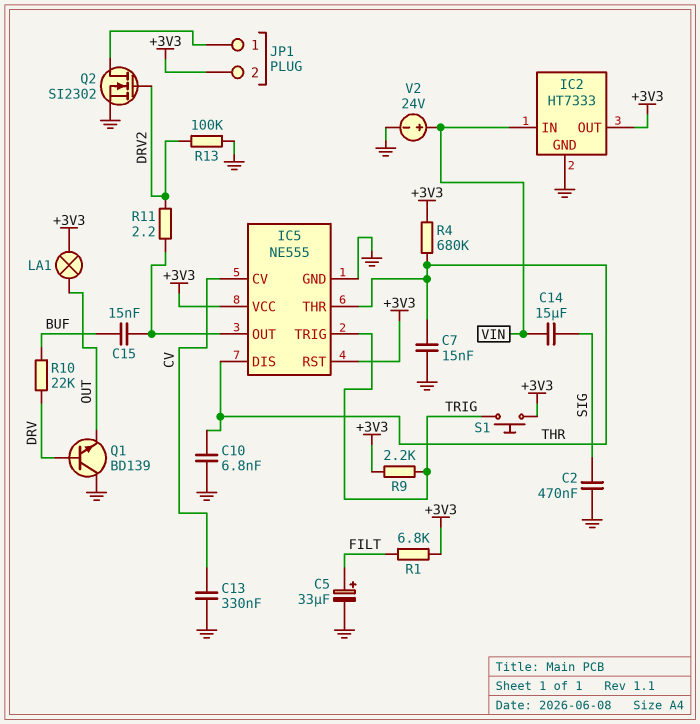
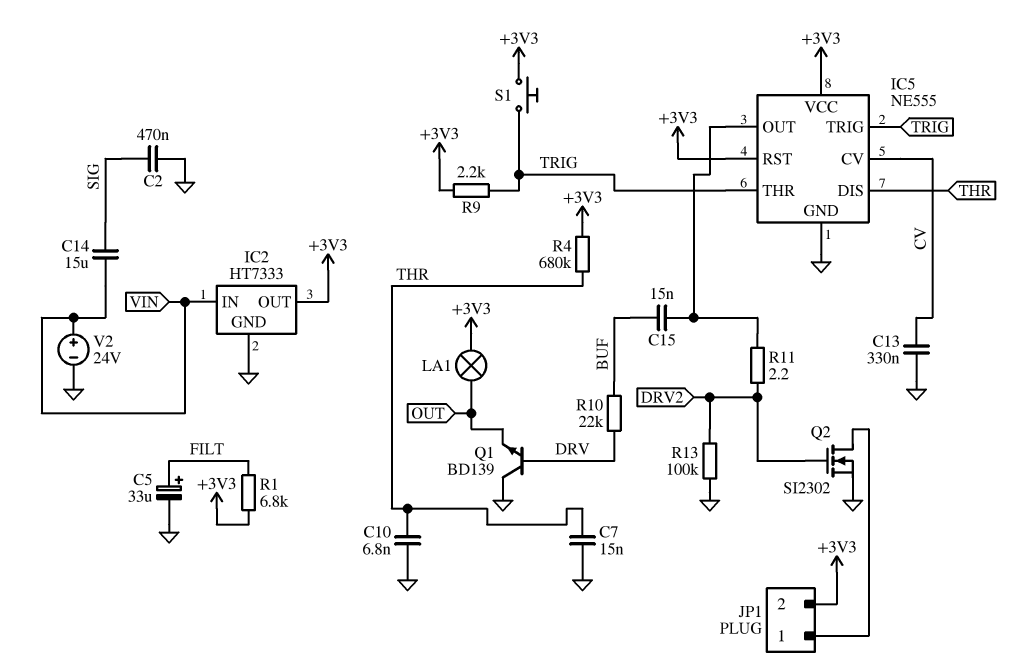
IC5 pin THR: THR -> TRIG

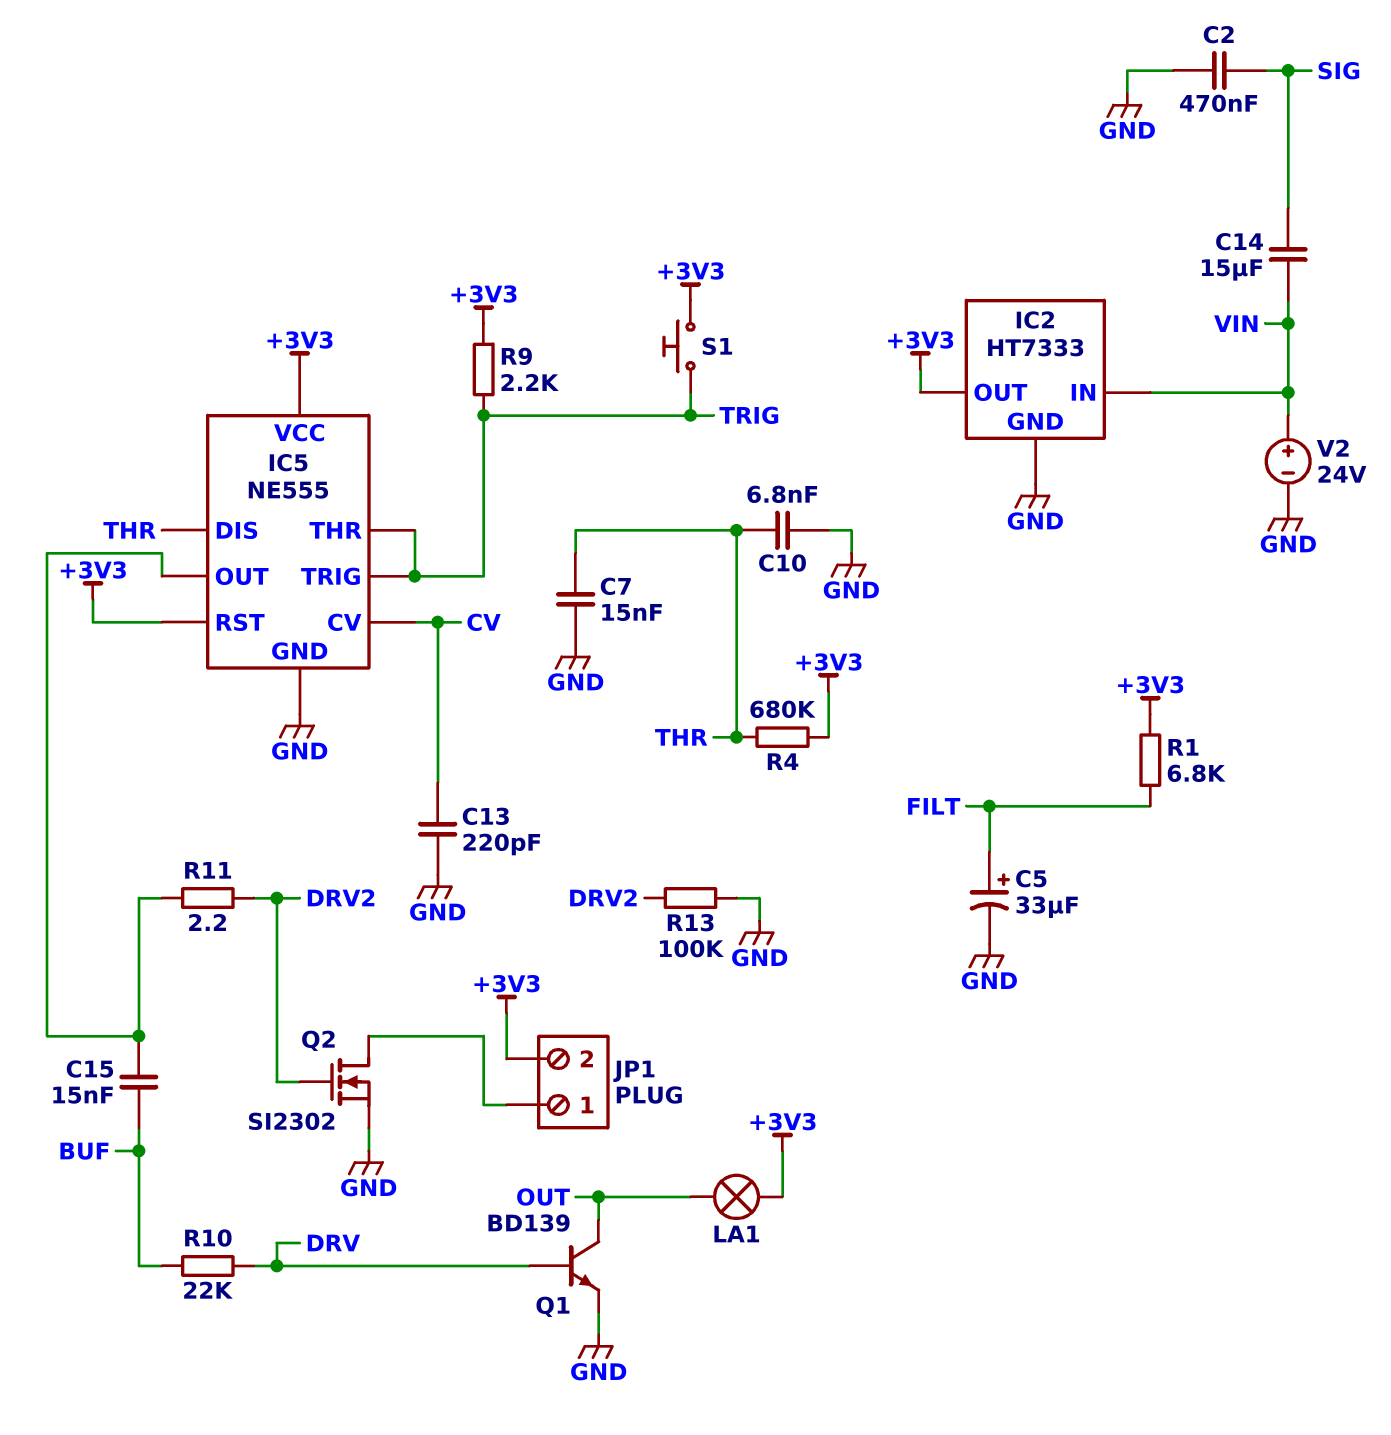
C13: 330nF (CV, GND) -> 220pF (CV, GND)
Q1: NPN BD139 (B DRV, C GND, E OUT) -> NPN BD139 (B DRV, C OUT, E GND)

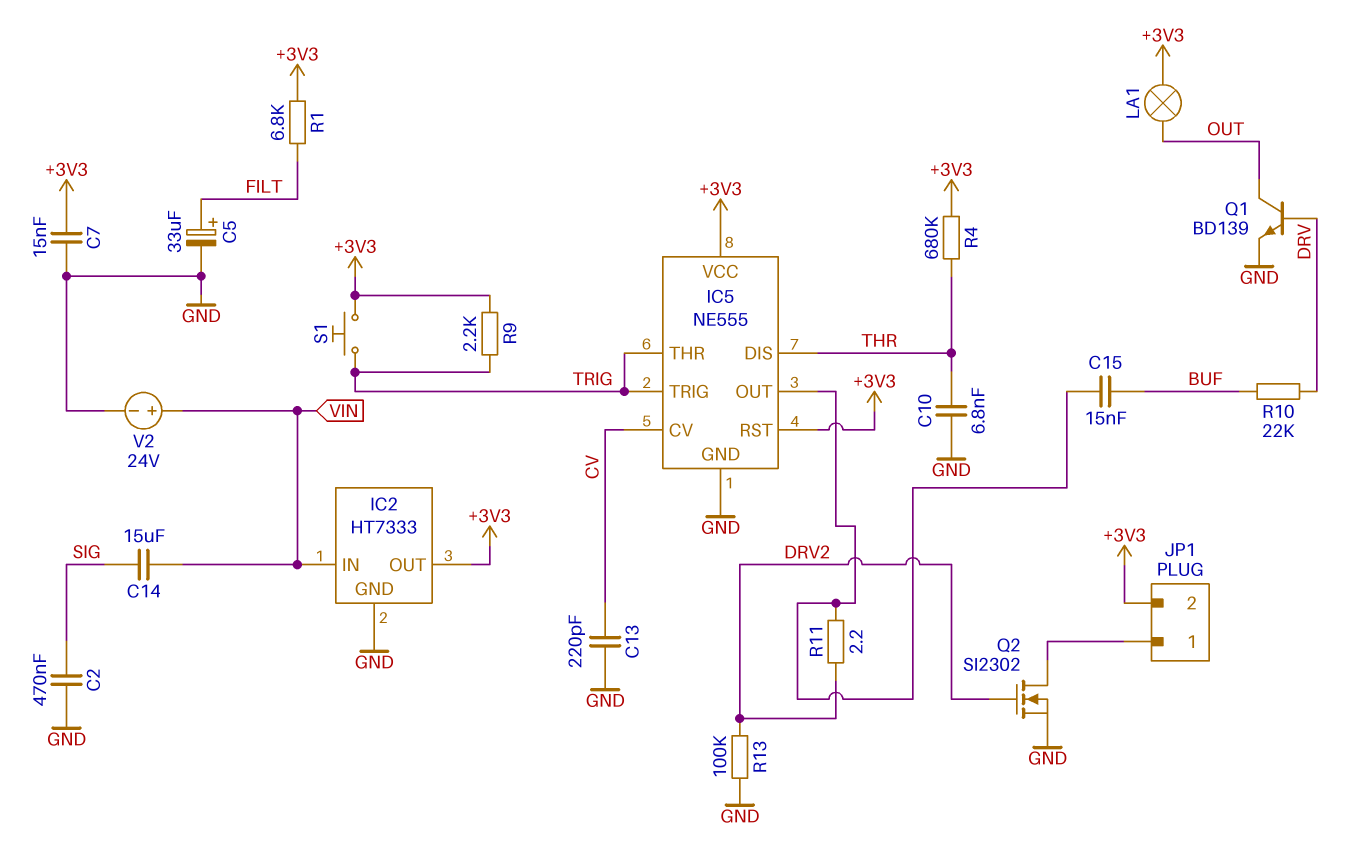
C7: 15nF (GND, THR) -> 15nF (+3V3, GND)

